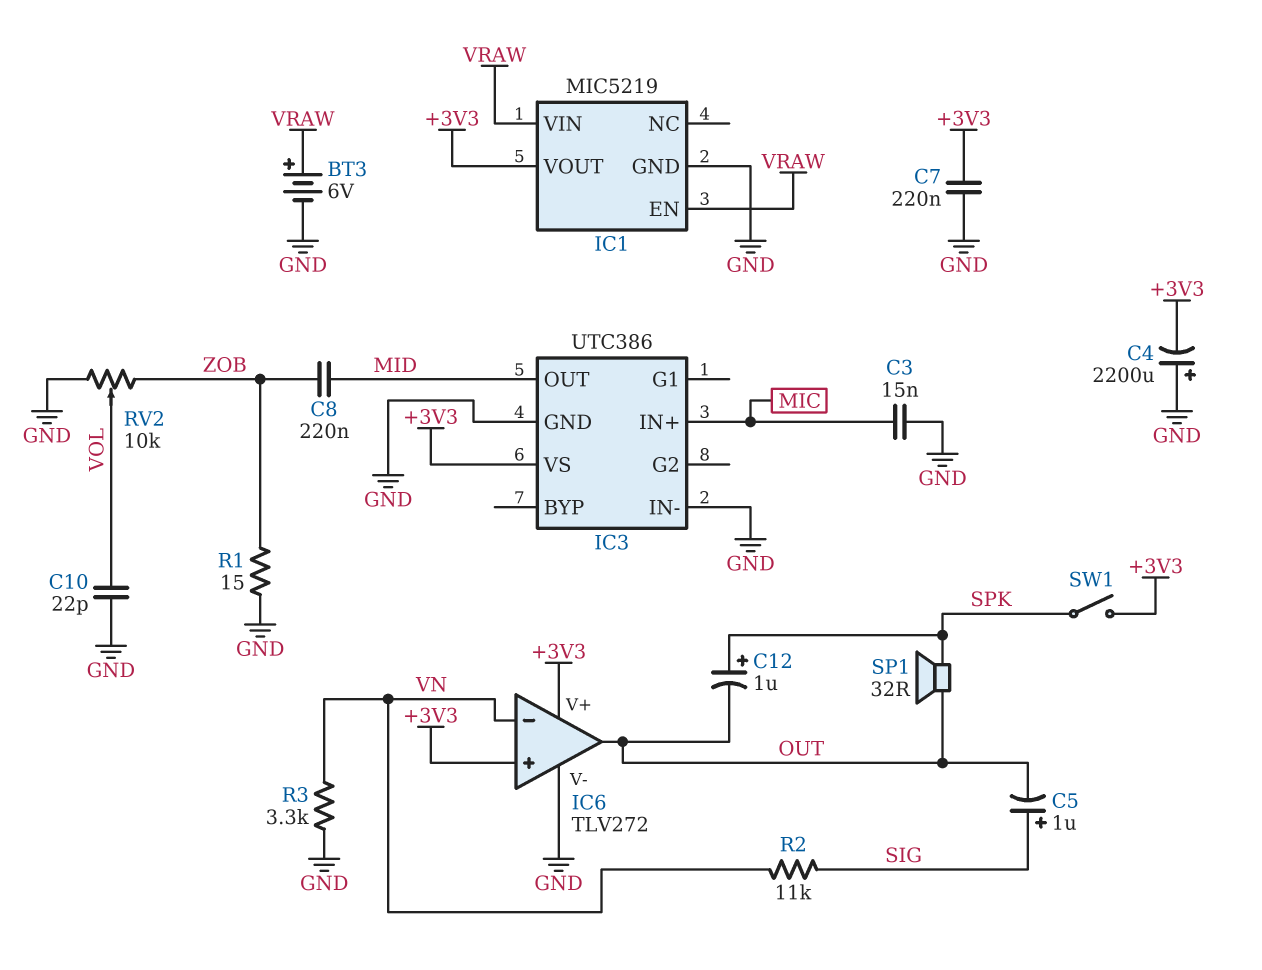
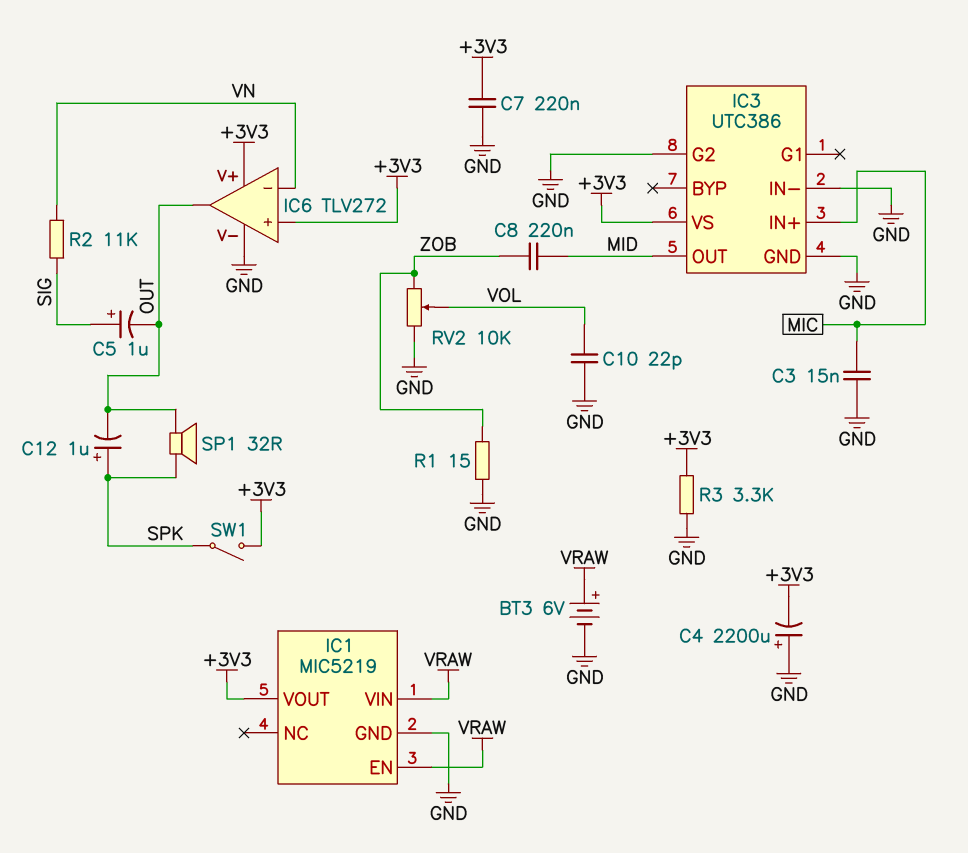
IC3 pin G2: none -> GND
R3: 3.3k (GND, VN) -> 3.3k (+3V3, GND)

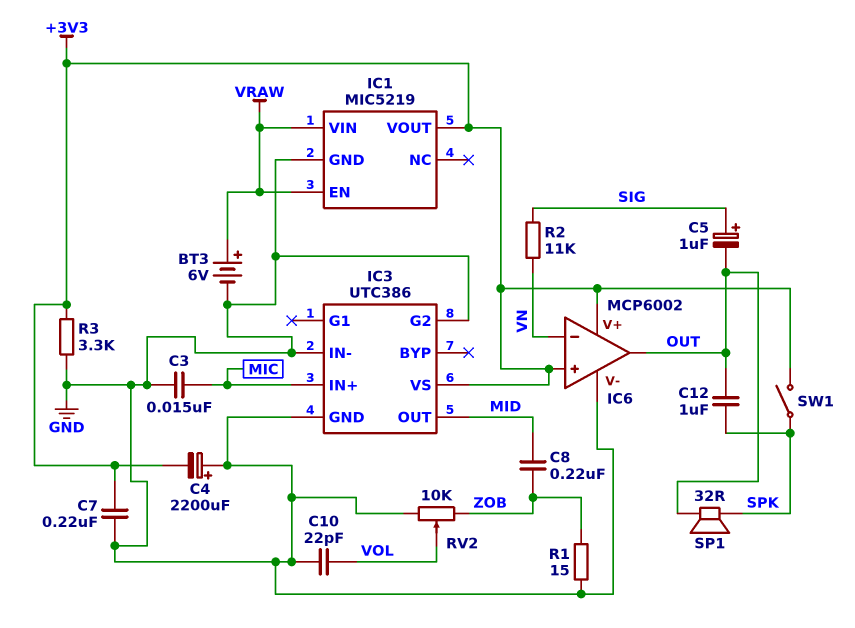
C12: 1uF (plus SPK, minus OUT) -> 1uF (OUT, SPK)
IC6: TLV272 -> MCP6002

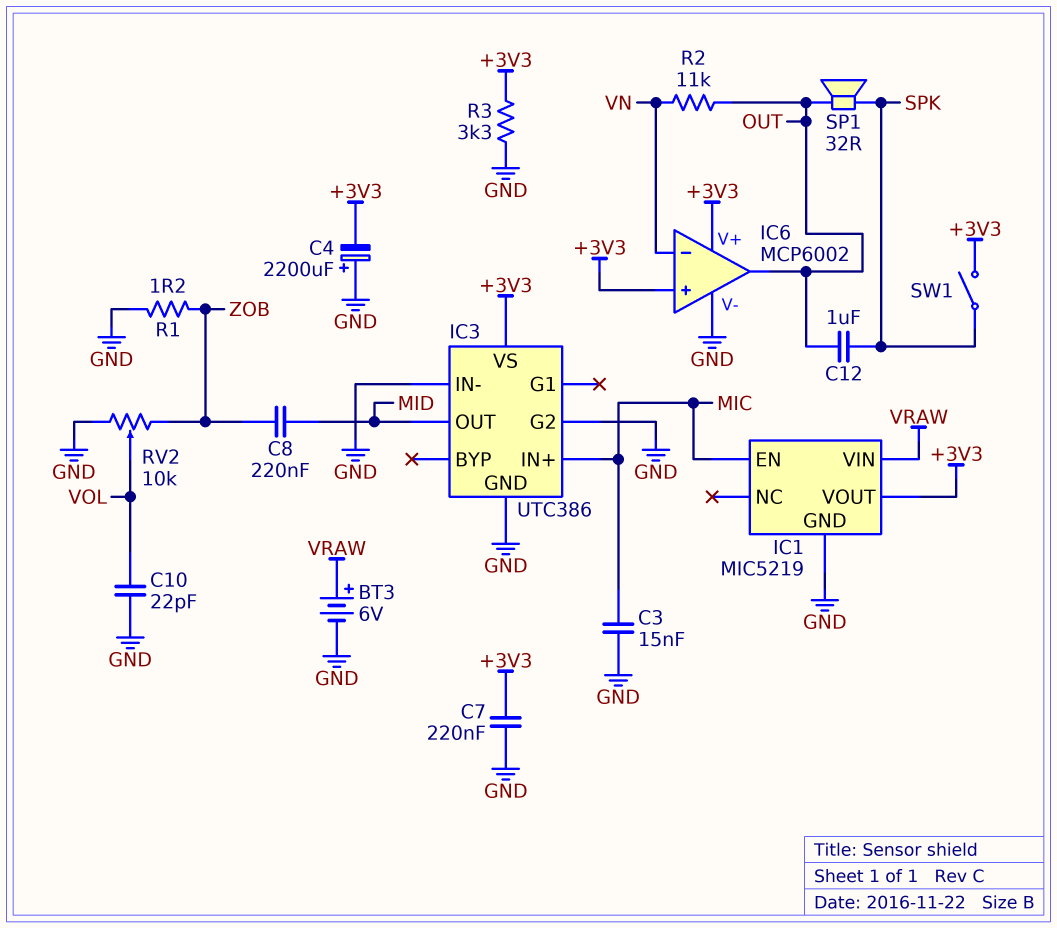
C5: 1uF (plus SIG, minus OUT) -> none
IC1 pin EN: VRAW -> MIC
R1: 15 (GND, ZOB) -> 1.2 (GND, ZOB)
R2: 11k (SIG, VN) -> 11k (OUT, VN)

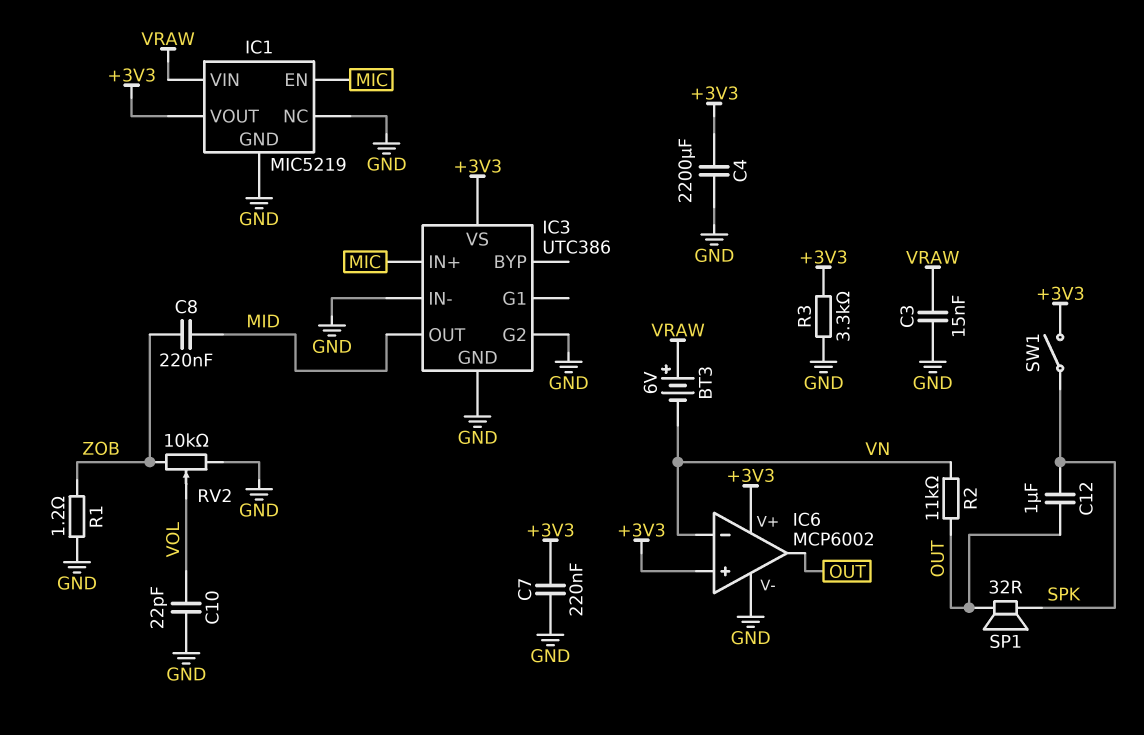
BT3: 6V (plus VRAW, minus GND) -> 6V (plus VRAW, minus VN)
C3: 15nF (GND, MIC) -> 15nF (GND, VRAW)
C4: 2200uF (plus GND, minus +3V3) -> 2200uF (+3V3, GND)
IC1 pin NC: none -> GND

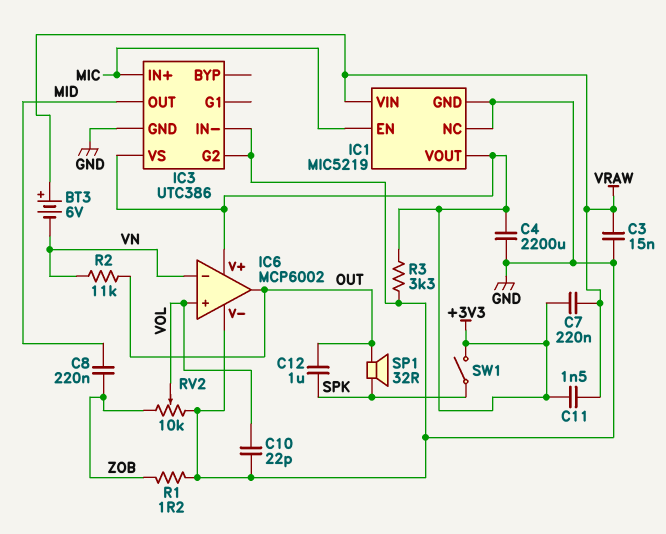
C7: 220nF (+3V3, GND) -> 220nF (+3V3, VRAW)
C11: none -> 1.5nF (+3V3, VRAW)
IC6 pin in+: +3V3 -> VOL

